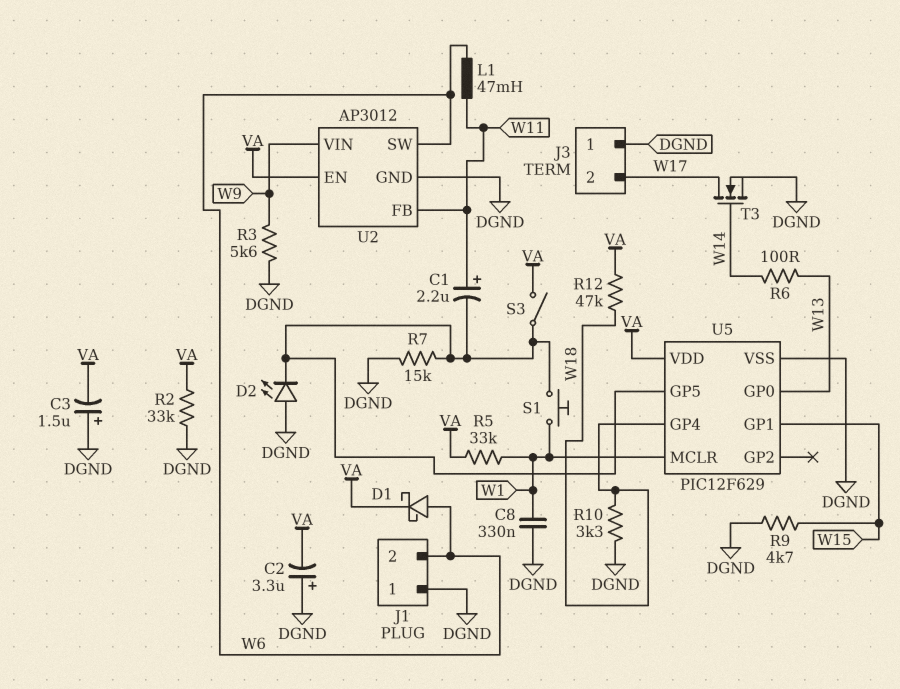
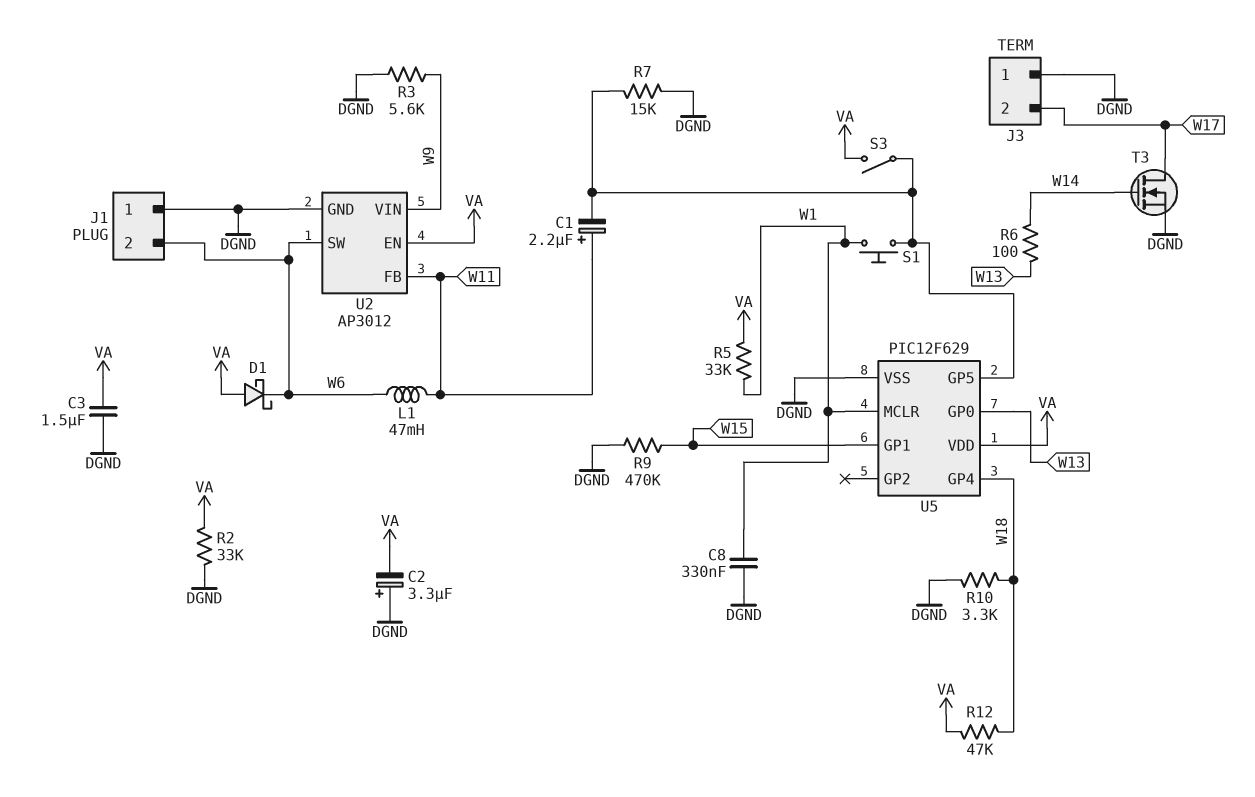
C3: 1.5uF (plus DGND, minus VA) -> 1.5uF (DGND, VA)
D1: schottky (A W6, K VA) -> schottky (A VA, K W6)
D2: LED (A DGND, K U5/GP5) -> none
R9: 4.7k (DGND, W15) -> 470k (DGND, W15)

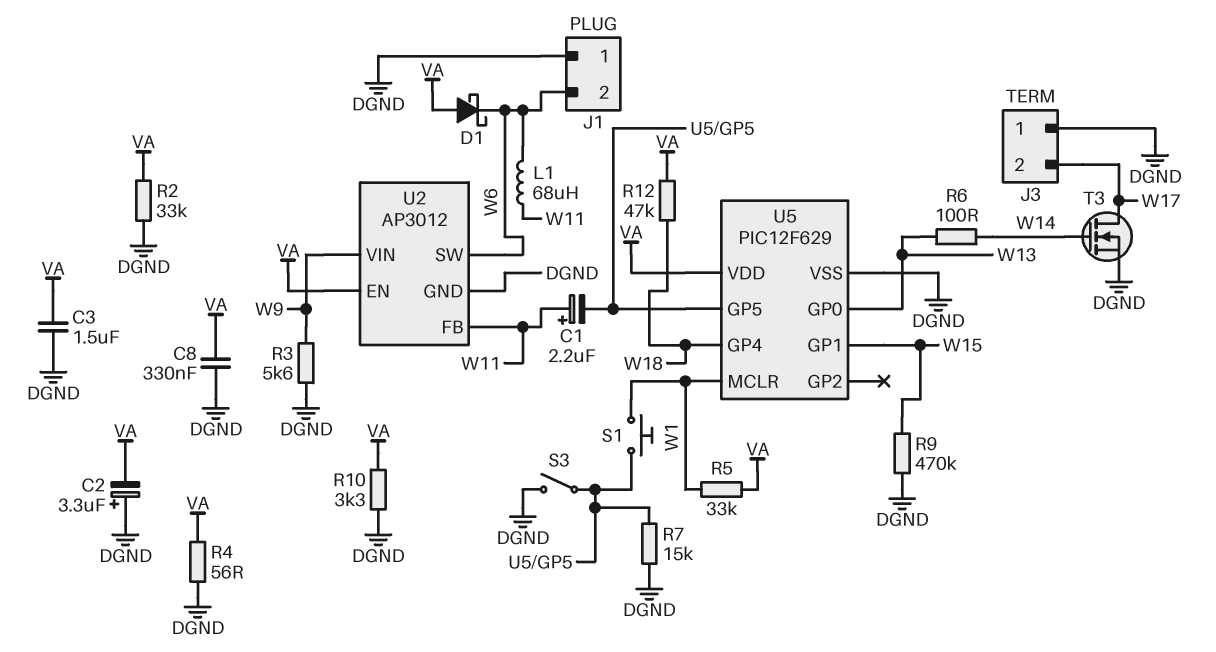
C8: 330nF (DGND, W1) -> 330nF (DGND, VA)
L1: 47mH (W6, W11) -> 68uH (W6, W11)
R4: none -> 56 (DGND, VA)
R10: 3.3k (DGND, W18) -> 3.3k (DGND, VA)
S3: switch (U5/GP5, VA) -> switch (DGND, U5/GP5)

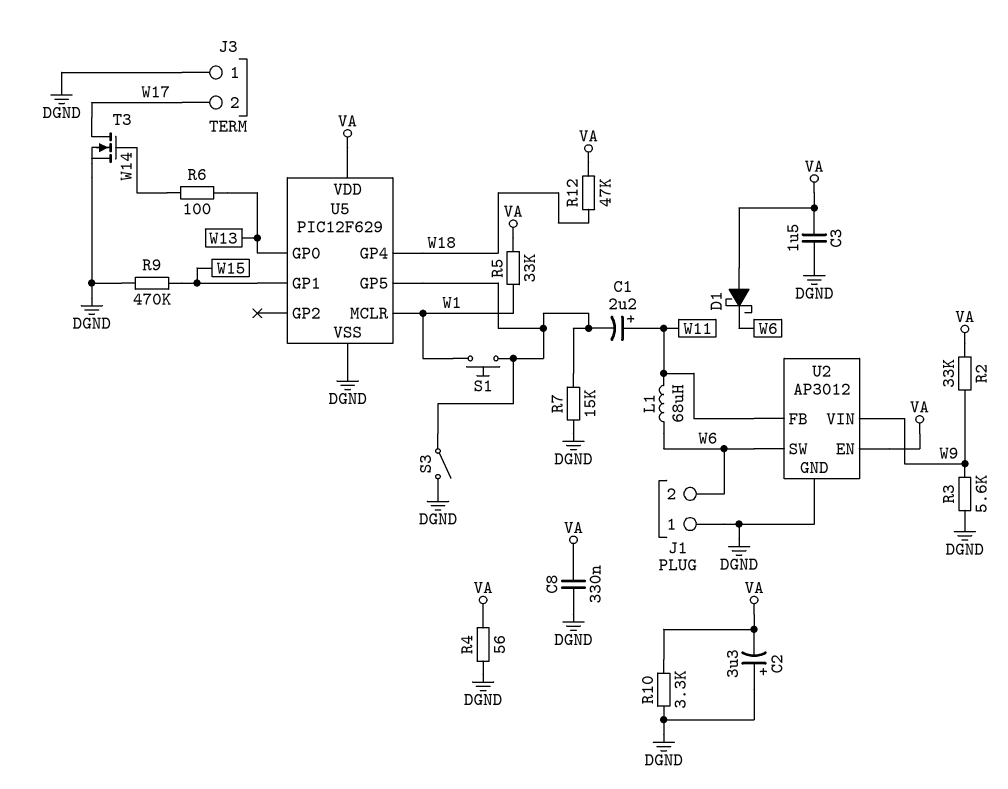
R2: 33k (DGND, VA) -> 33k (VA, W9)

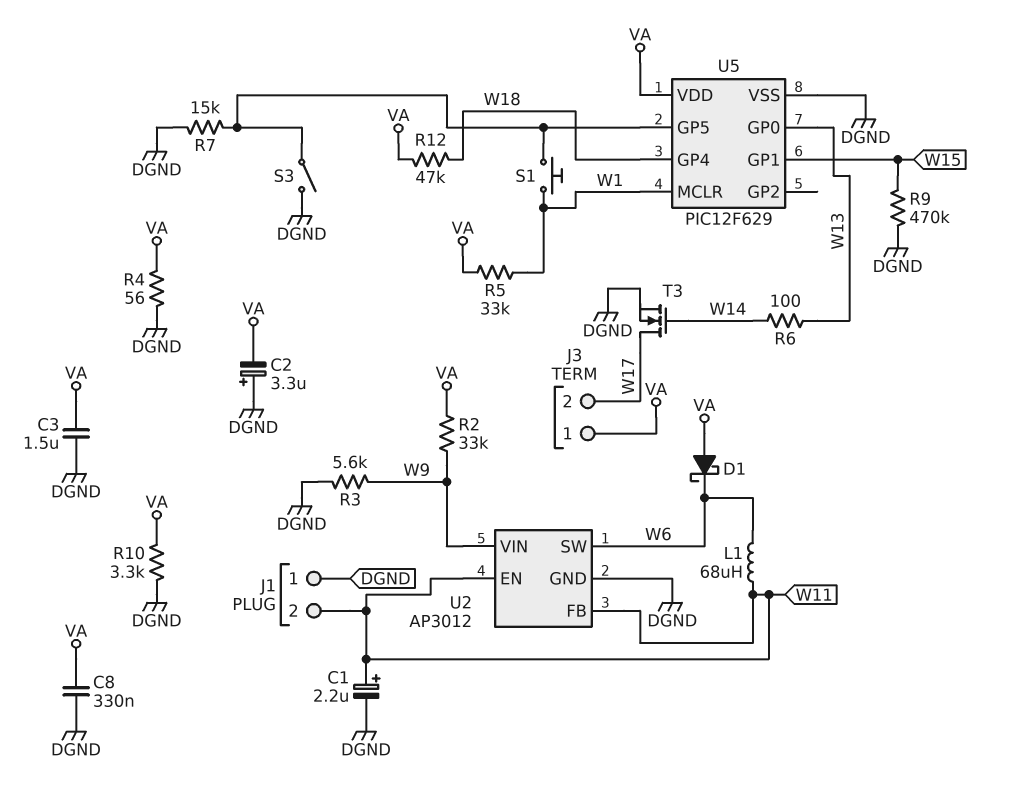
C1: 2.2uF (plus W11, minus U5/GP5) -> 2.2uF (plus W11, minus DGND)
J1 pin 2: W6 -> W11
J3 pin 1: DGND -> VA
U2 pin EN: VA -> W11

